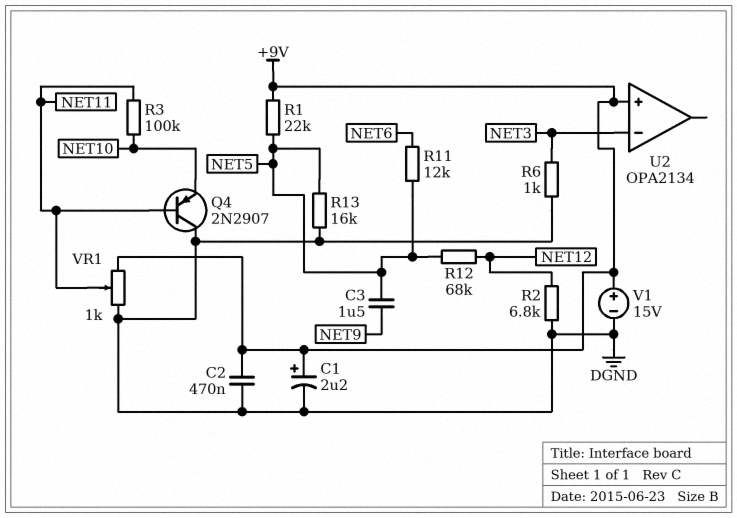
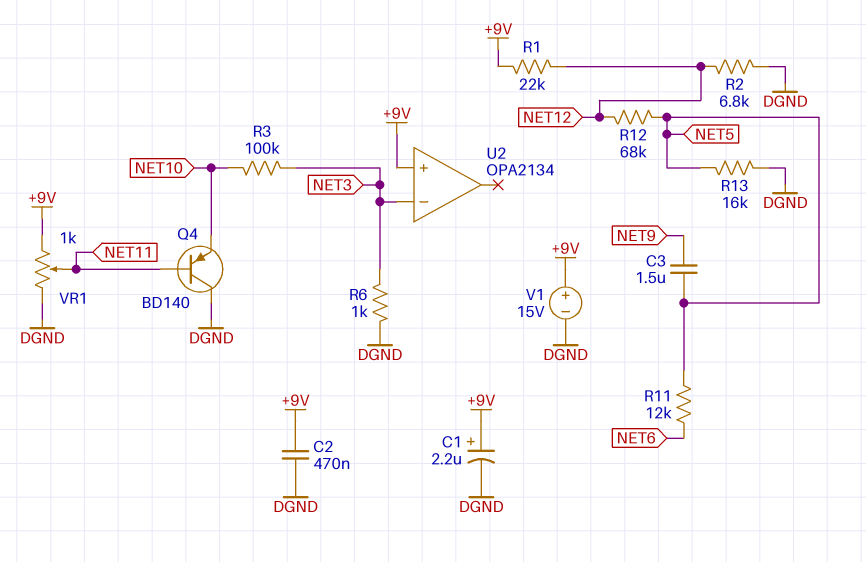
Q4: PNP 2N2907 (B NET11, C DGND, E NET10) -> PNP BD140 (B NET11, C DGND, E NET10)
R1: 22k (+9V, NET5) -> 22k (+9V, NET12)
R3: 100k (NET10, NET11) -> 100k (NET3, NET10)

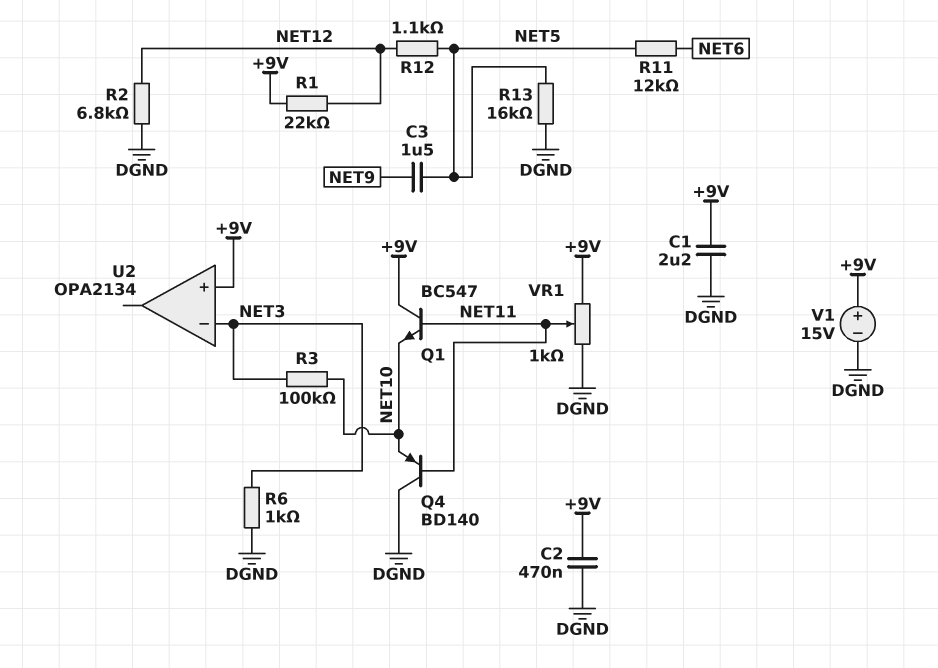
C1: 2.2uF (plus +9V, minus DGND) -> 2.2uF (+9V, DGND)
Q1: none -> NPN BC547 (B NET11, C +9V, E NET10)
R12: 68k (NET5, NET12) -> 1.1k (NET5, NET12)

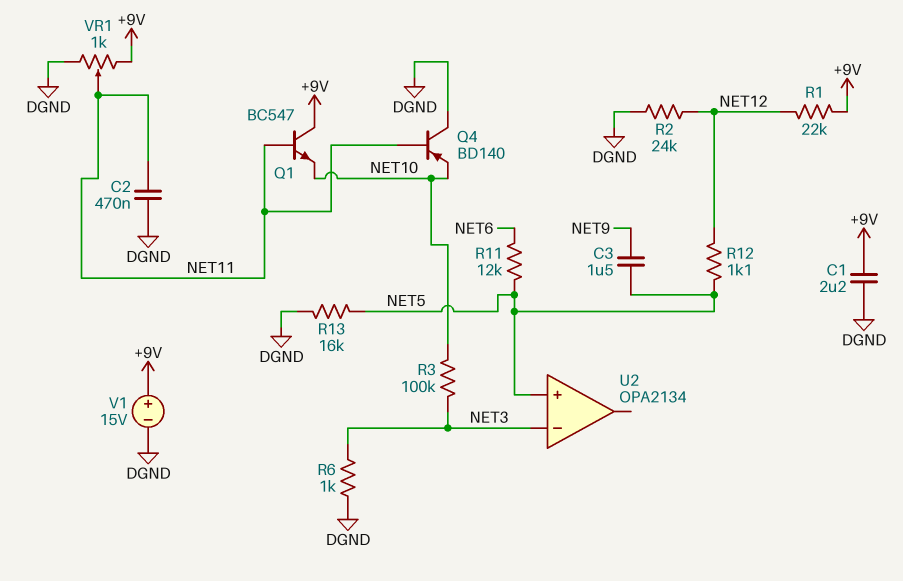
C2: 470nF (+9V, DGND) -> 470nF (DGND, NET11)
R2: 6.8k (DGND, NET12) -> 24k (DGND, NET12)
U2 pin in+: +9V -> NET5

